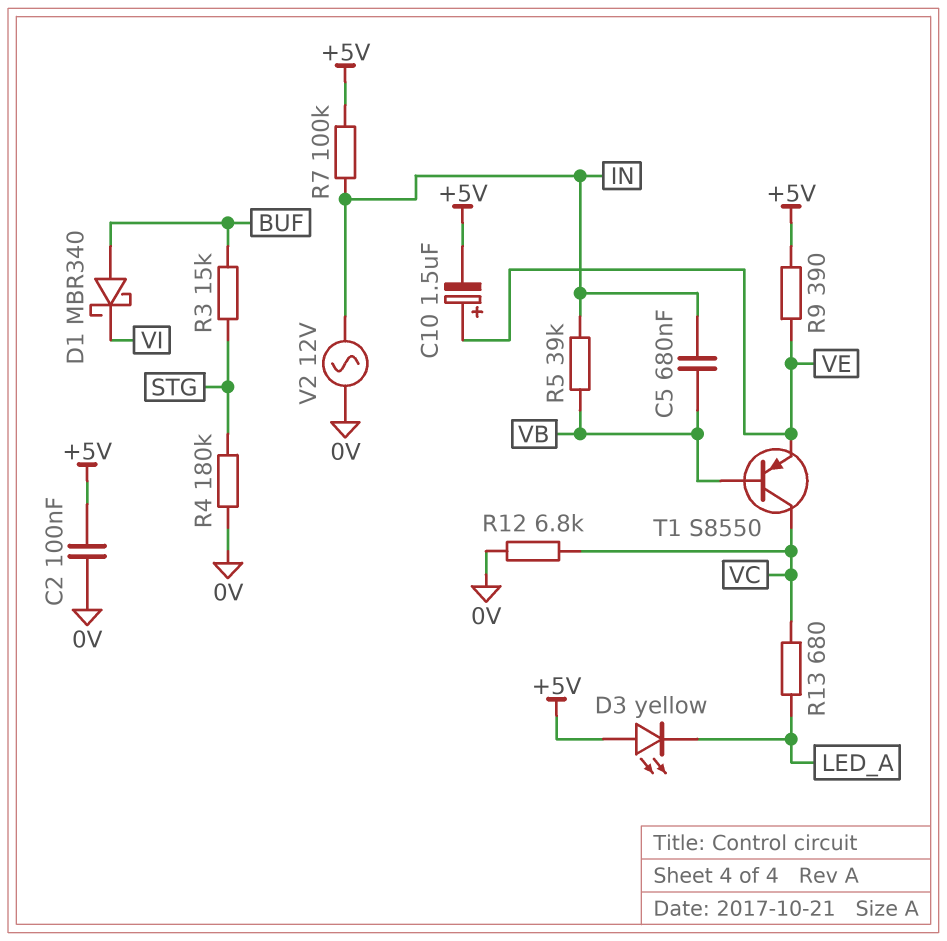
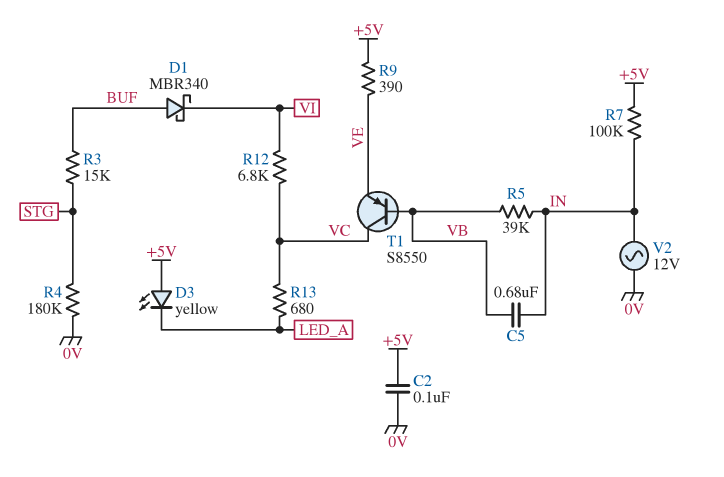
C10: 1.5uF (plus VE, minus +5V) -> none
R12: 6.8k (0V, VC) -> 6.8k (VC, VI)

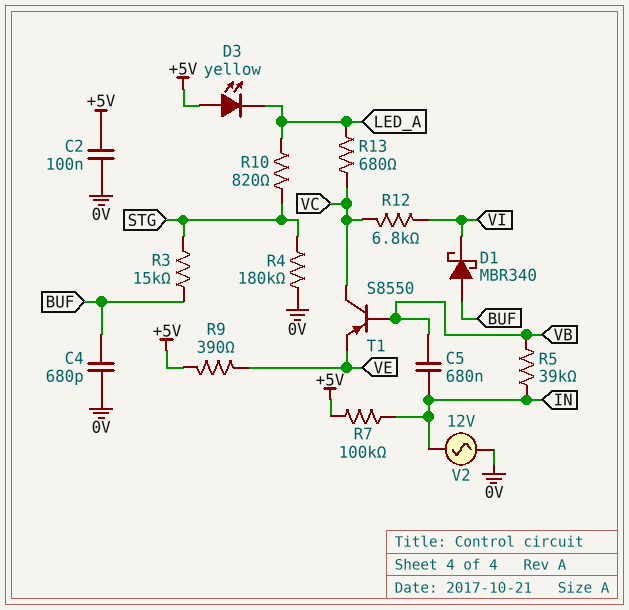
C4: none -> 680pF (0V, BUF)
R10: none -> 820 (LED_A, STG)

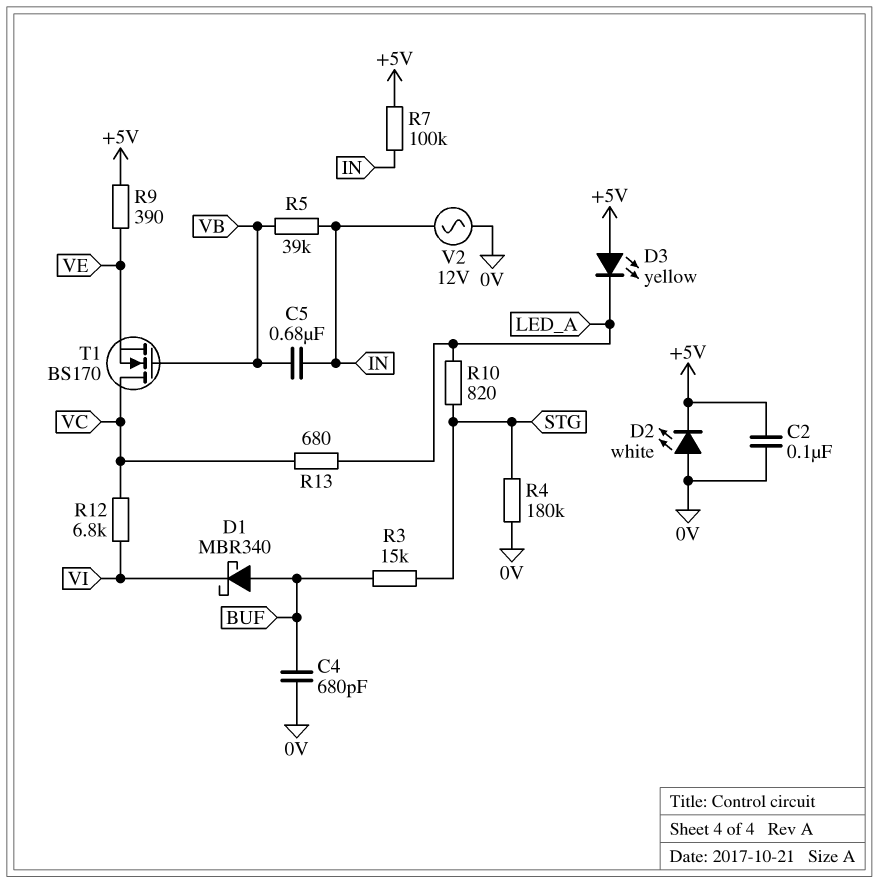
D2: none -> LED white (A 0V, K +5V)
T1: PNP S8550 (B VB, C VC, E VE) -> NMOS BS170 (G VB, D VC, S VE)

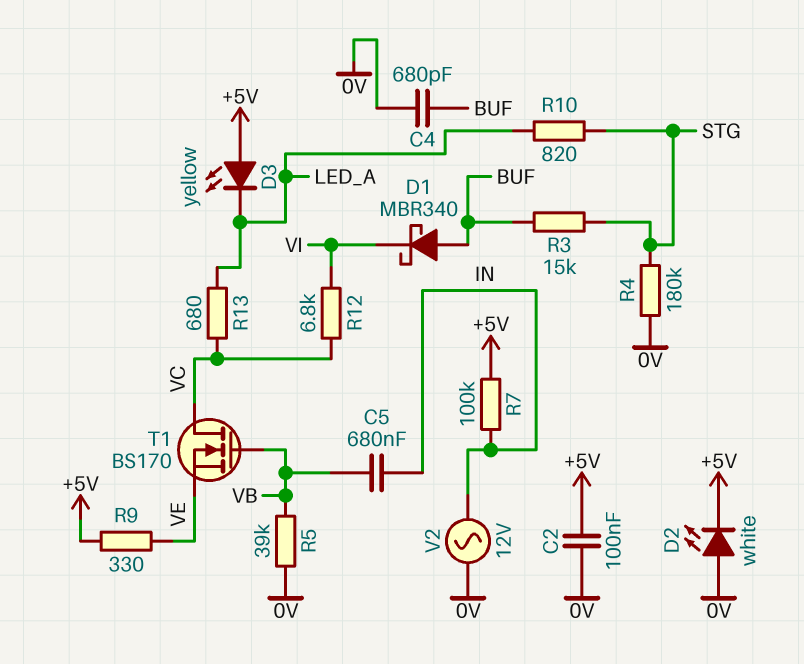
R5: 39k (IN, VB) -> 39k (0V, VB)
R9: 390 (+5V, VE) -> 330 (+5V, VE)

